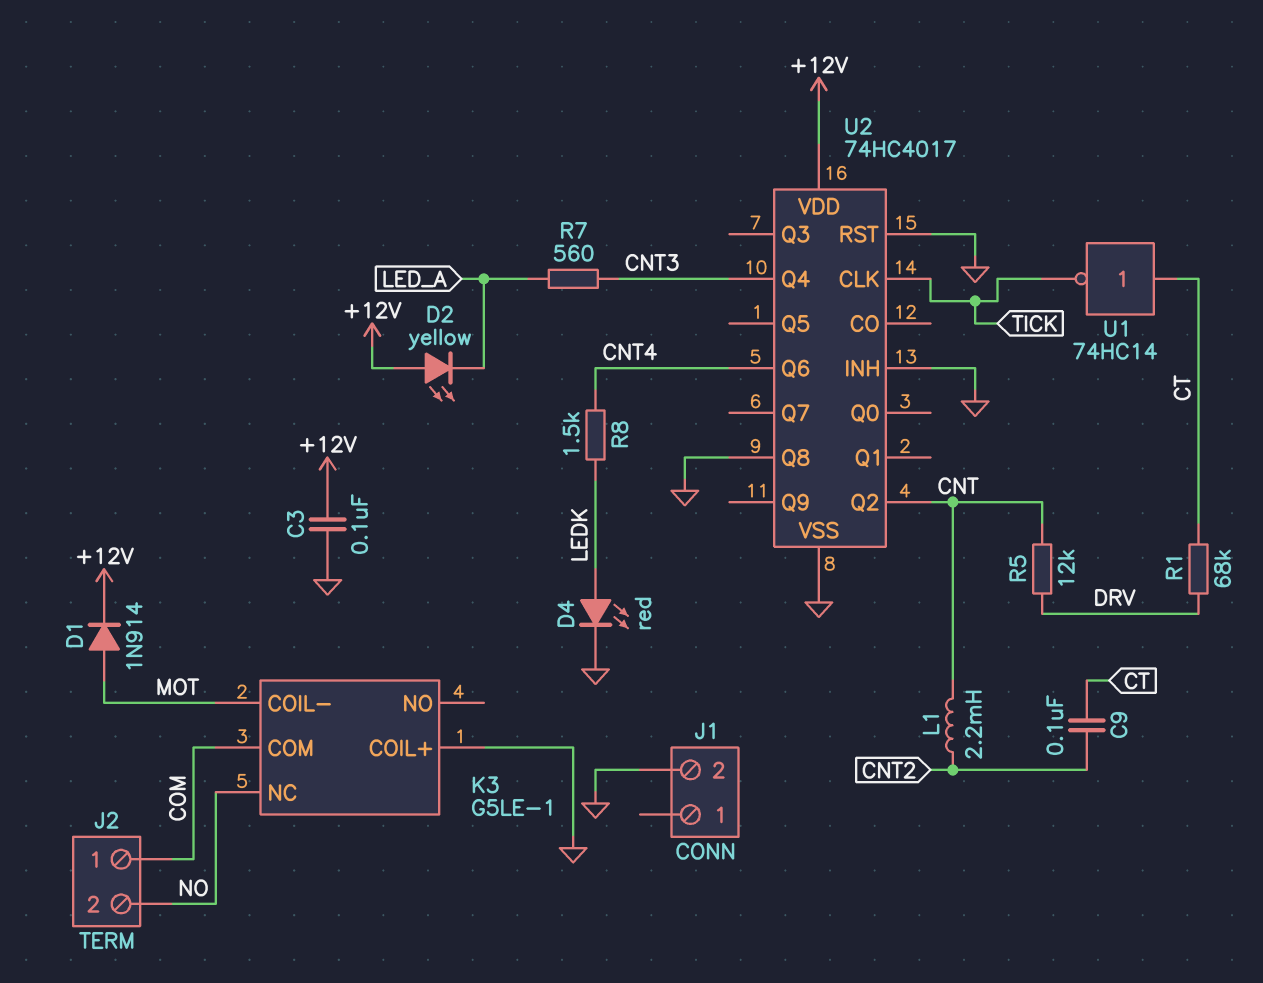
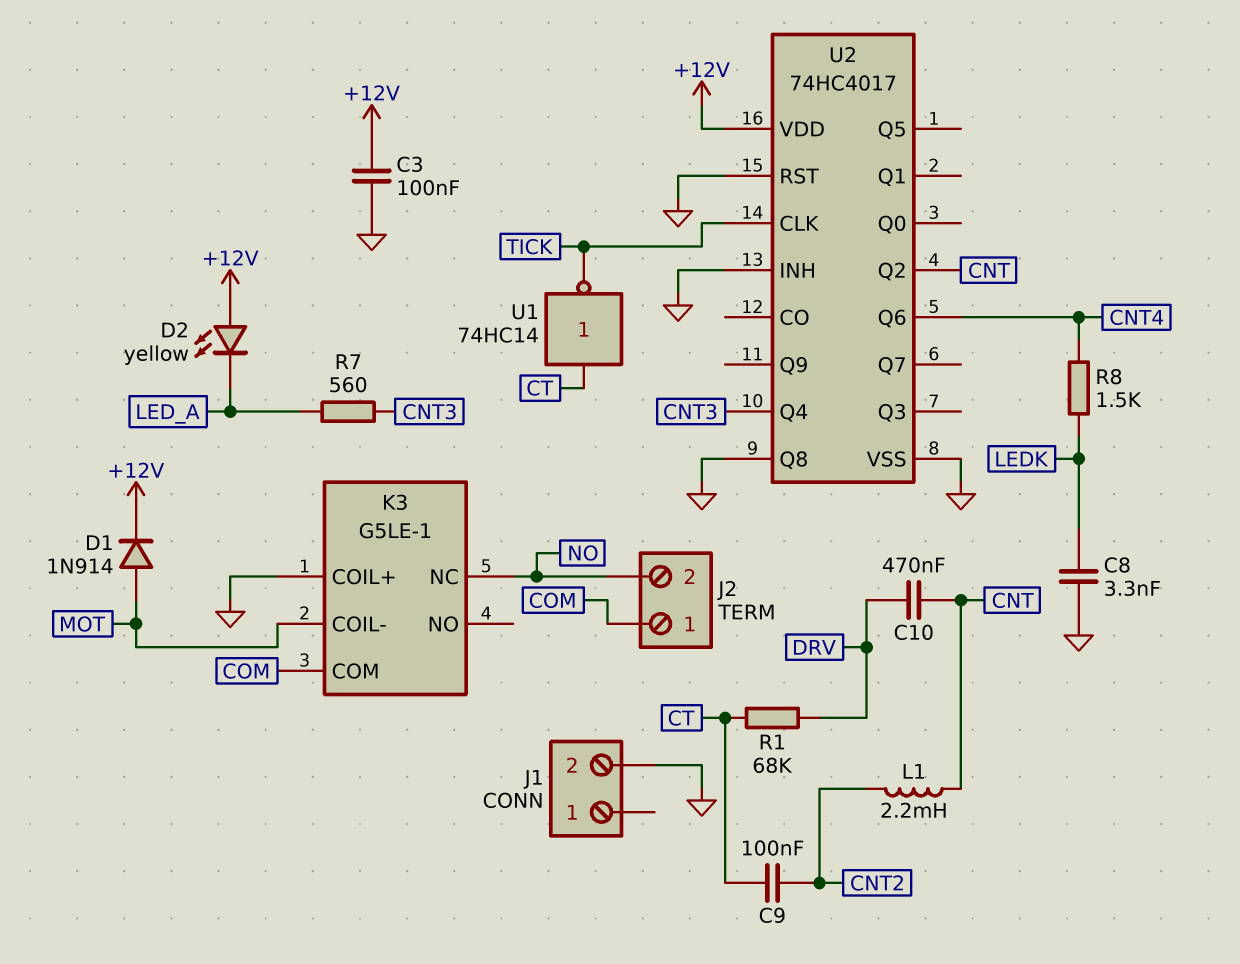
C8: none -> 3.3nF (GND, LEDK)
C10: none -> 470nF (CNT, DRV)
D4: LED red (A LEDK, K GND) -> none
R5: 12k (CNT, DRV) -> none

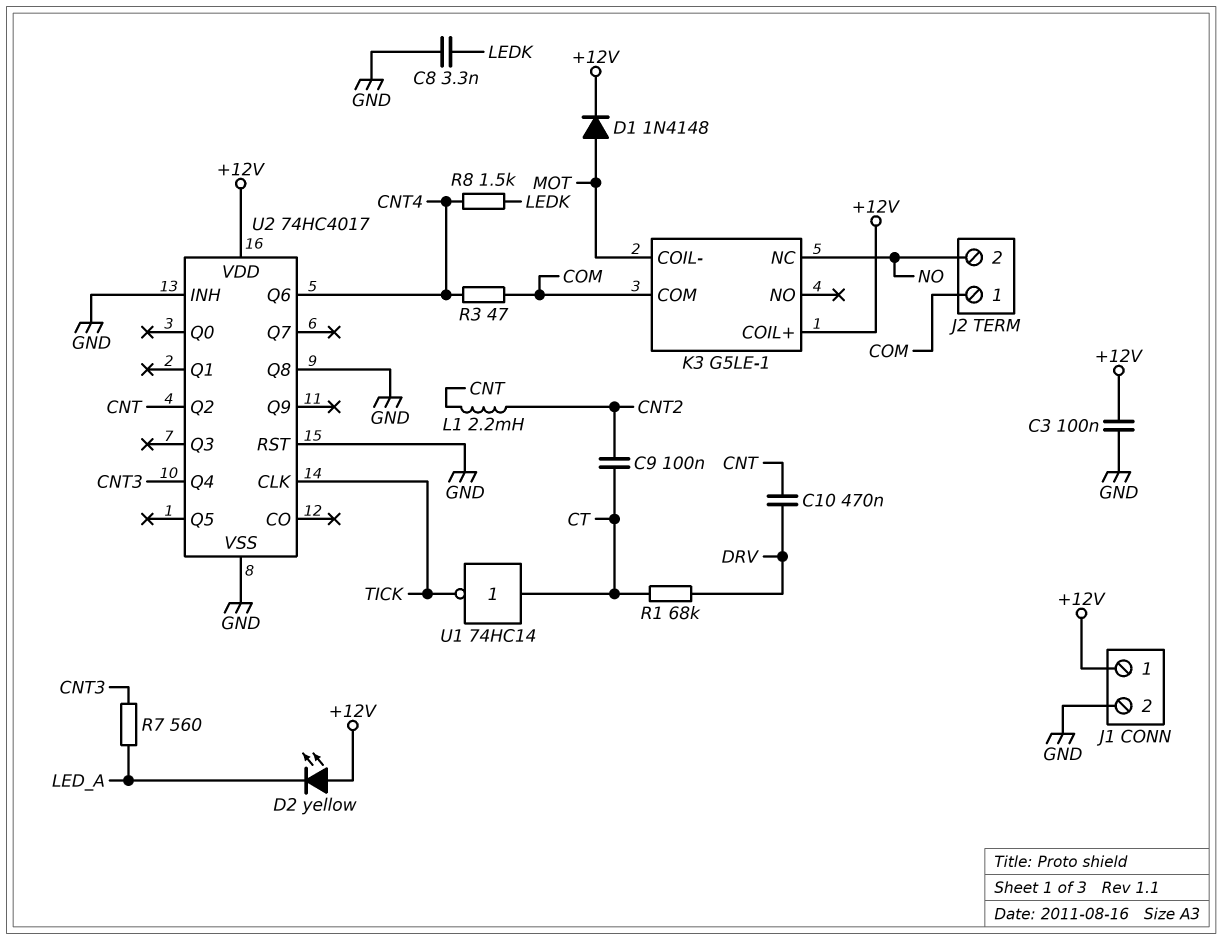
D1: diode 1N914 (A MOT, K +12V) -> diode 1N4148 (A MOT, K +12V)
J1 pin 1: none -> +12V
K3 pin COIL+: GND -> +12V
R3: none -> 47 (CNT4, COM)

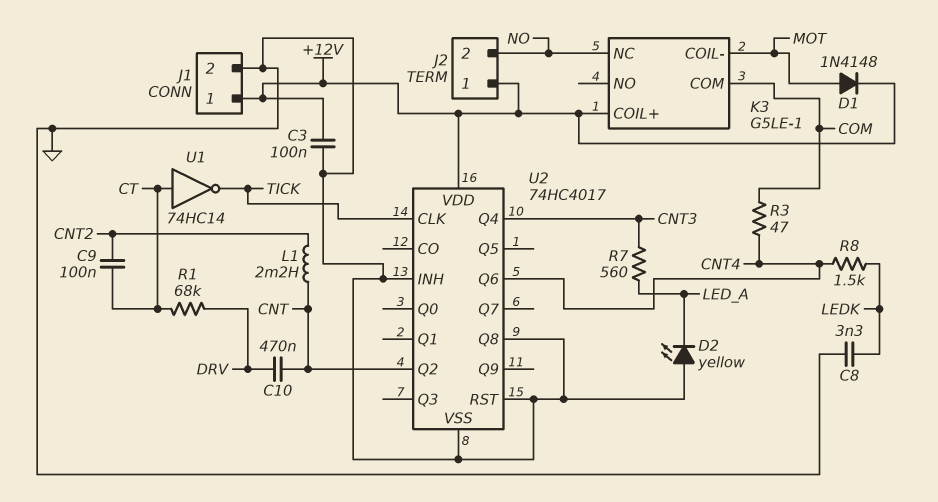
D2: LED yellow (A +12V, K LED_A) -> LED yellow (A GND, K LED_A)
J2 pin 1: COM -> +12V

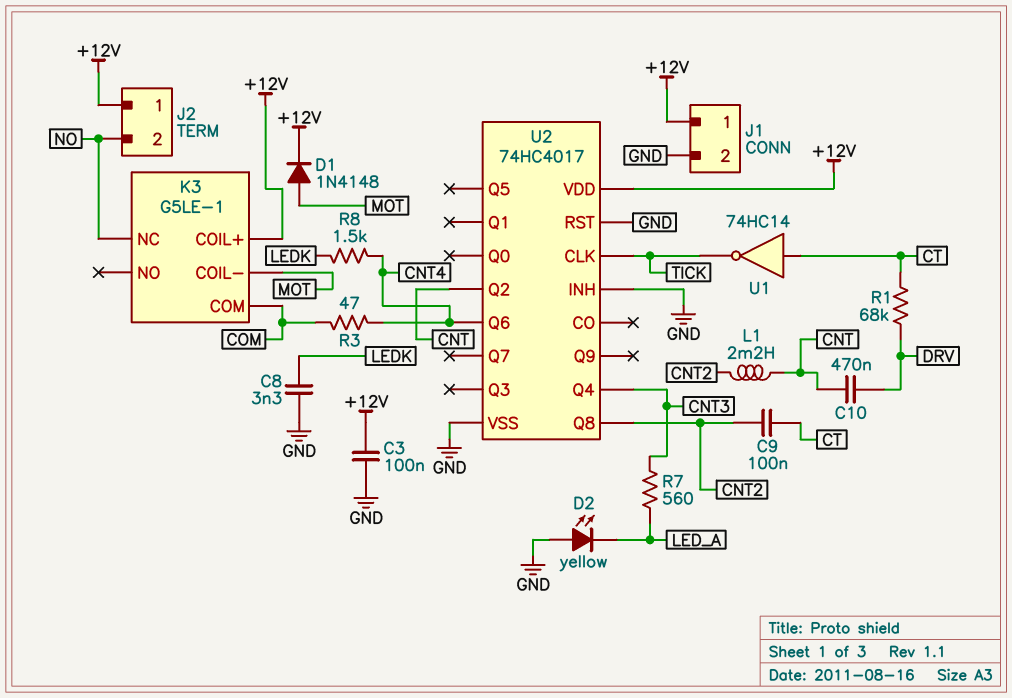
U2 pin Q8: GND -> CNT2

